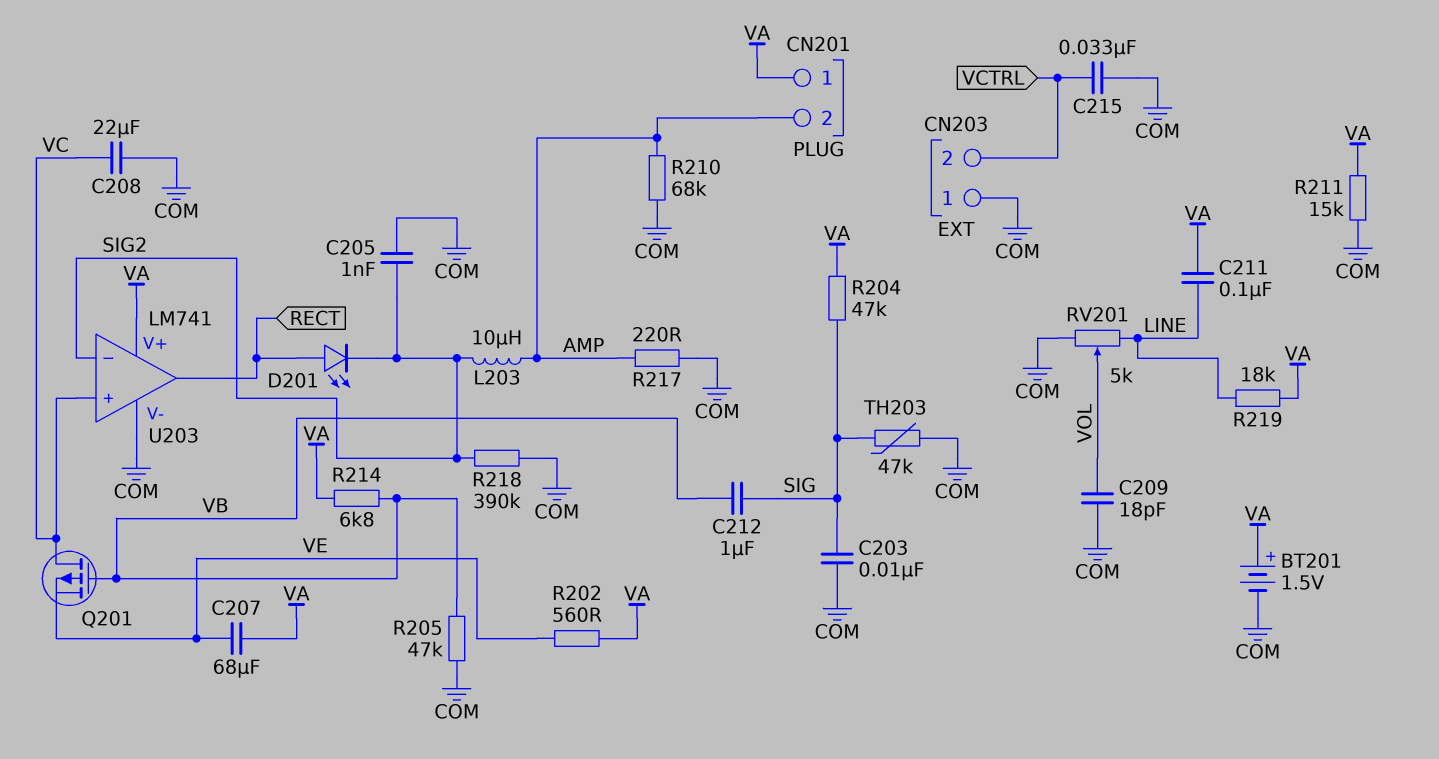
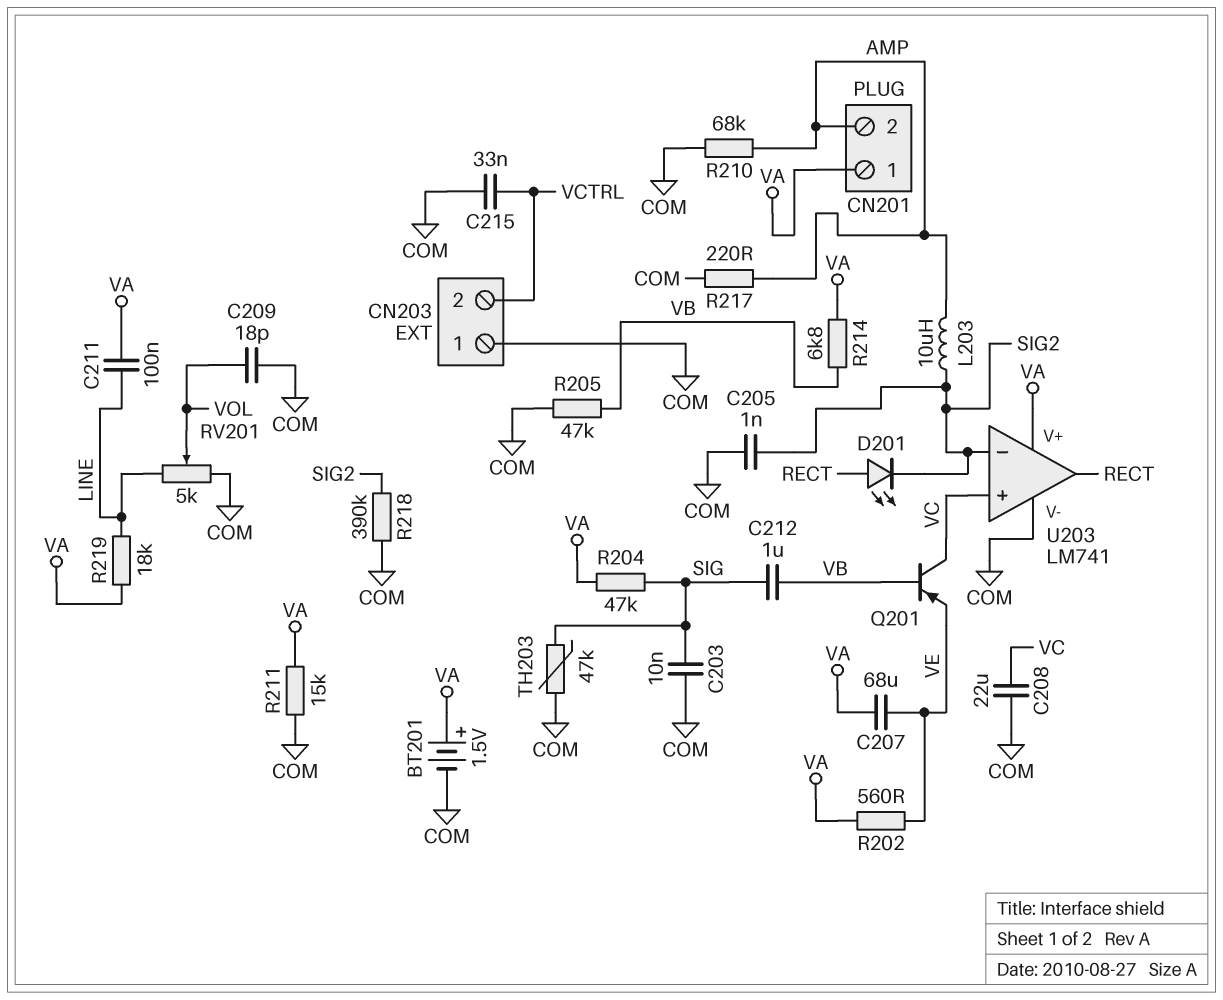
Q201: PMOS (G VB, D VC, S VE) -> PNP (B VB, C VC, E VE)

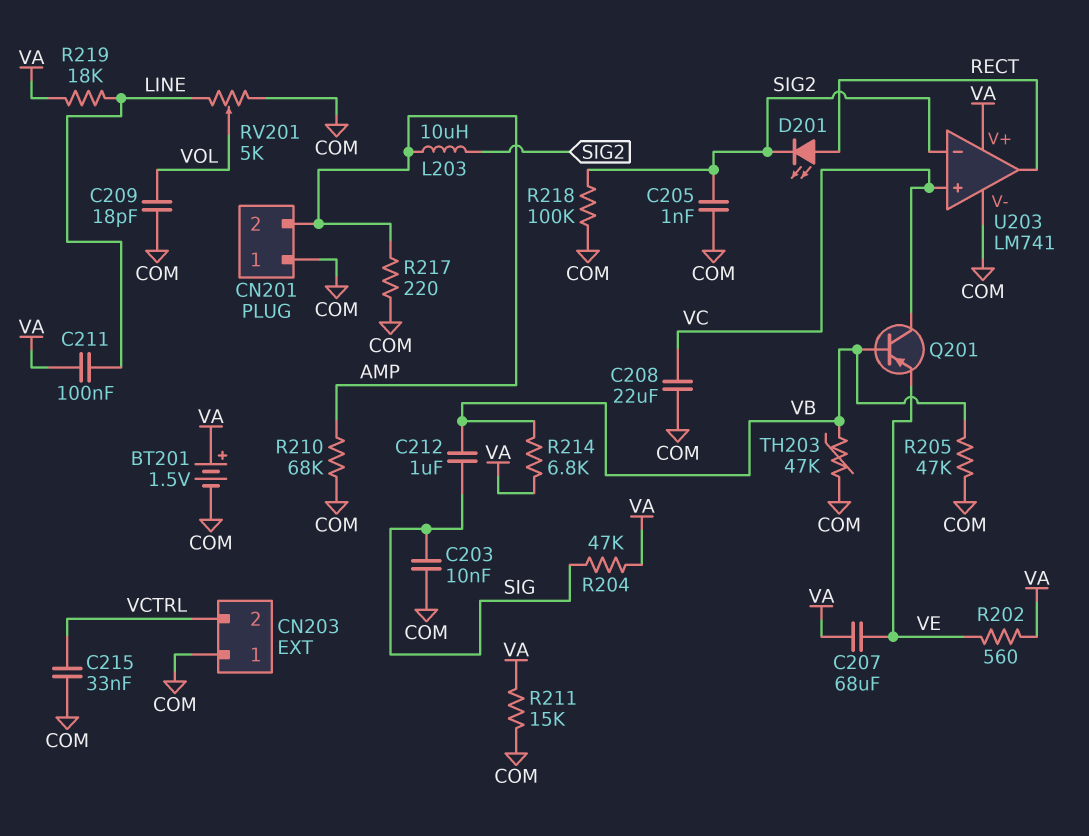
CN201 pin 1: VA -> COM
R218: 390k (COM, SIG2) -> 100k (COM, SIG2)
TH203: 47k (COM, SIG) -> 47k (COM, VB)

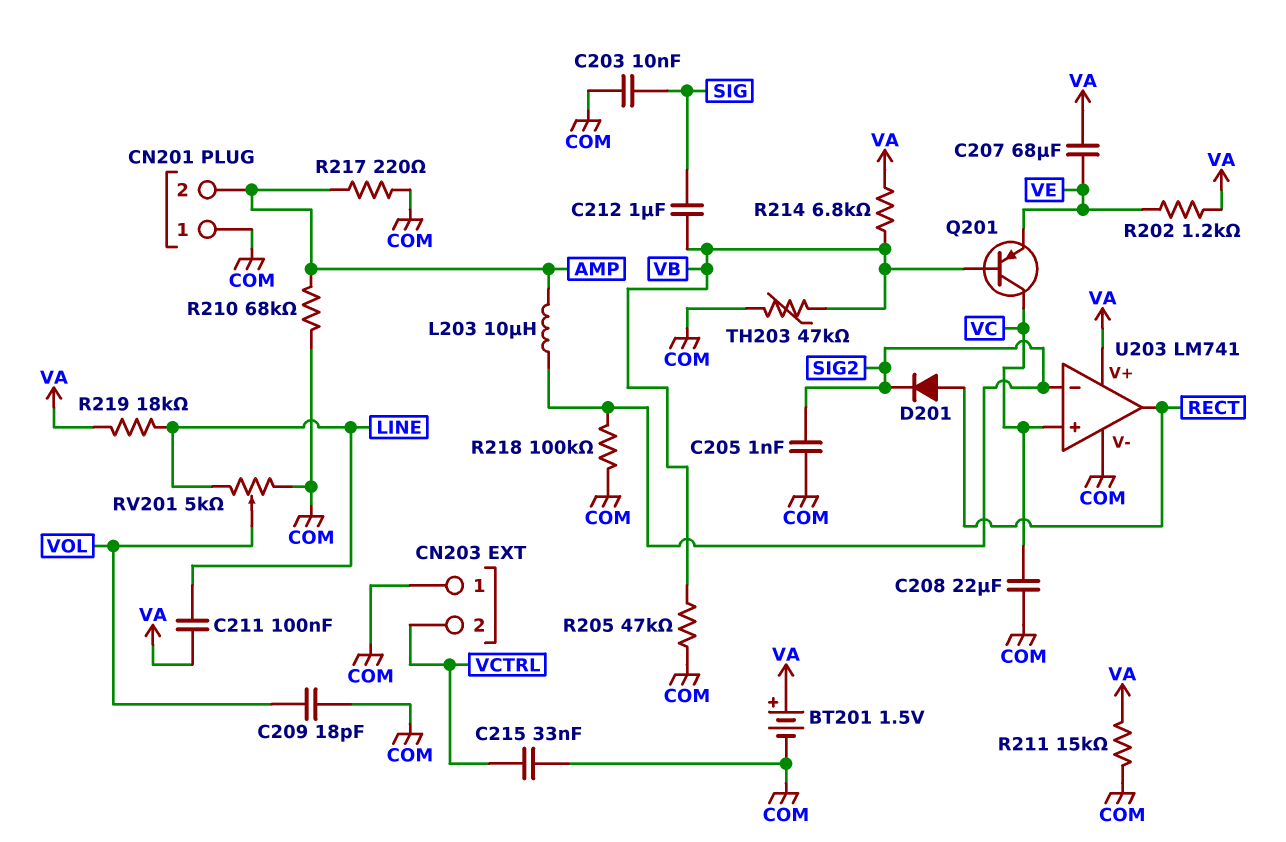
D201: LED (A RECT, K SIG2) -> diode (A RECT, K SIG2)
R202: 560 (VA, VE) -> 1.2k (VA, VE)
R204: 47k (SIG, VA) -> none

